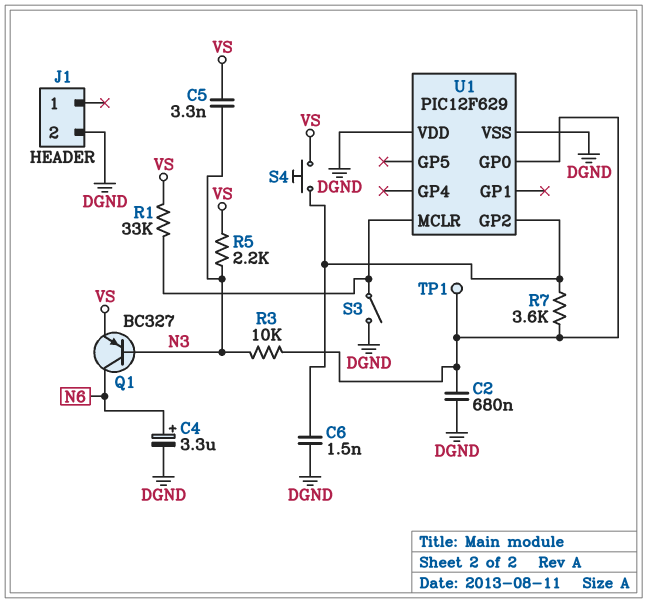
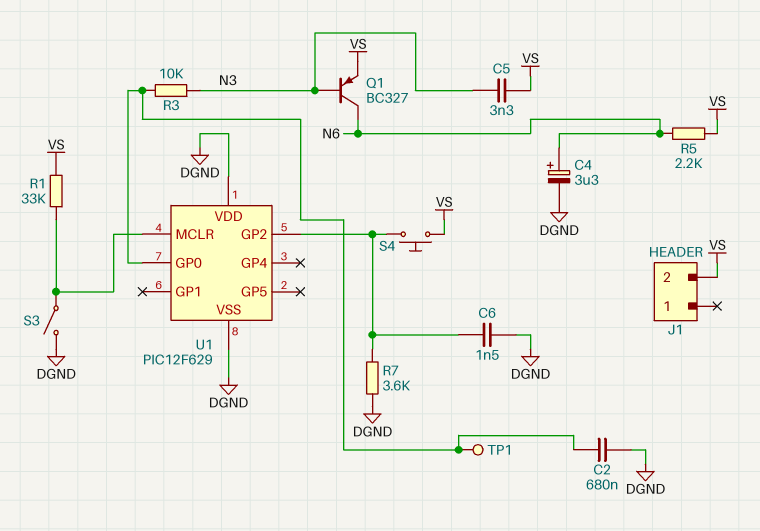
J1 pin 2: DGND -> VS
R5: 2.2k (N3, VS) -> 2.2k (N6, VS)
R7: 3.6k (U1/GP0, U1/GP2) -> 3.6k (DGND, U1/GP2)

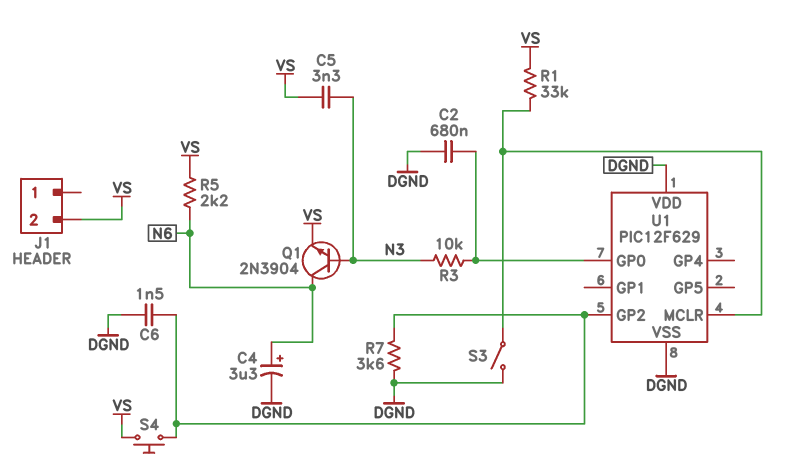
Q1: PNP BC327 (B N3, C N6, E VS) -> NPN 2N3904 (B N3, C N6, E VS)
TP1: test point (U1/GP0) -> none

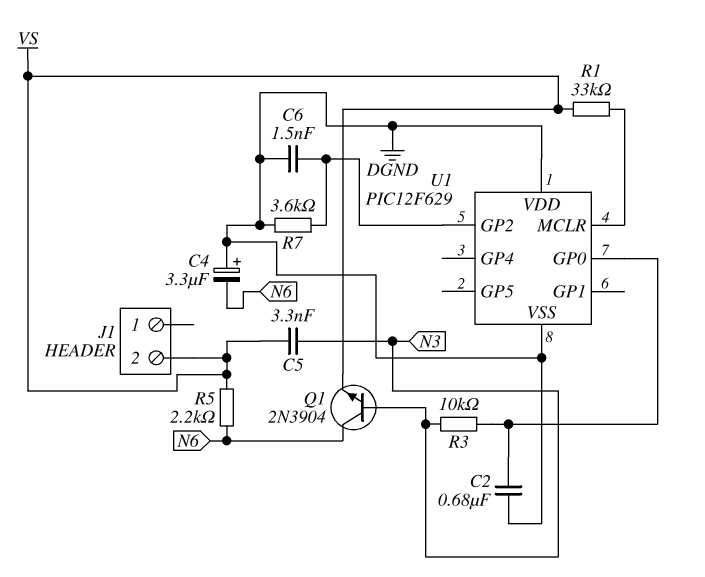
C4: 3.3uF (plus N6, minus DGND) -> 3.3uF (plus DGND, minus N6)
S3: switch (DGND, U1/MCLR) -> none
S4: button (U1/GP2, VS) -> none

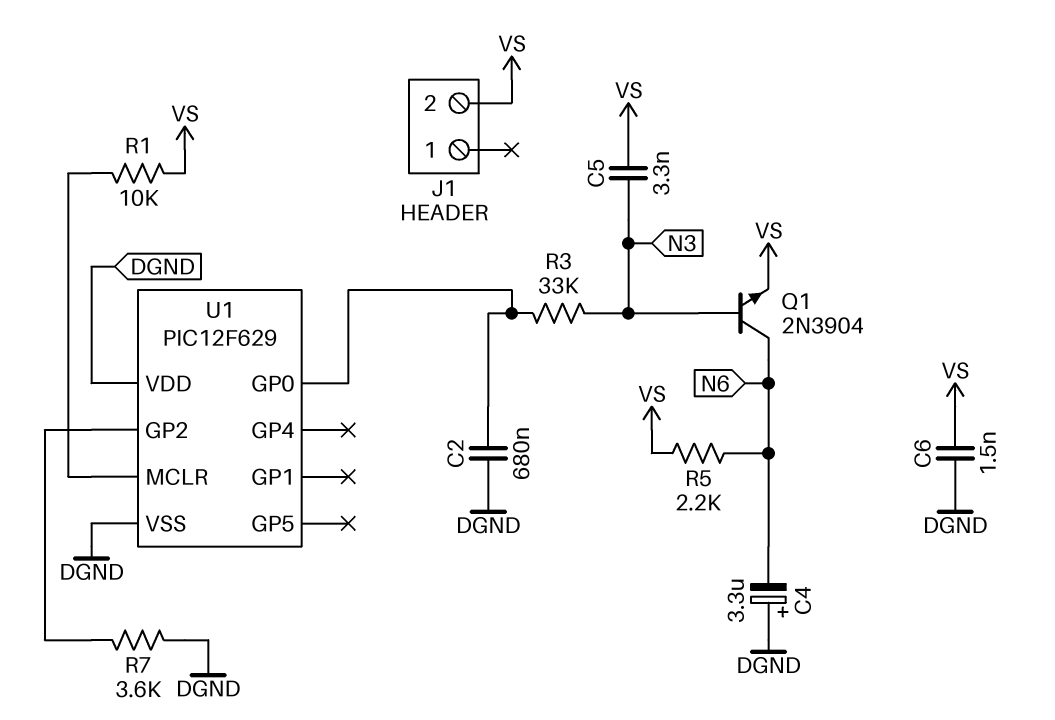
C6: 1.5nF (DGND, U1/GP2) -> 1.5nF (DGND, VS)
R1: 33k (U1/MCLR, VS) -> 10k (U1/MCLR, VS)
R3: 10k (N3, U1/GP0) -> 33k (N3, U1/GP0)

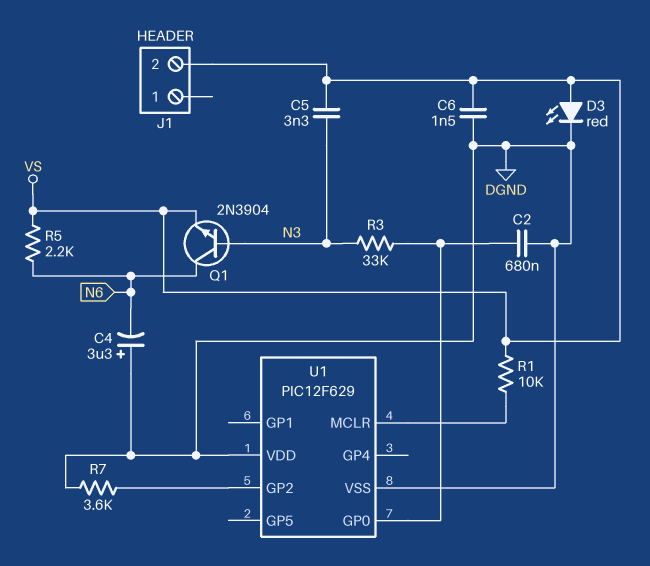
D3: none -> LED red (A VS, K DGND)

